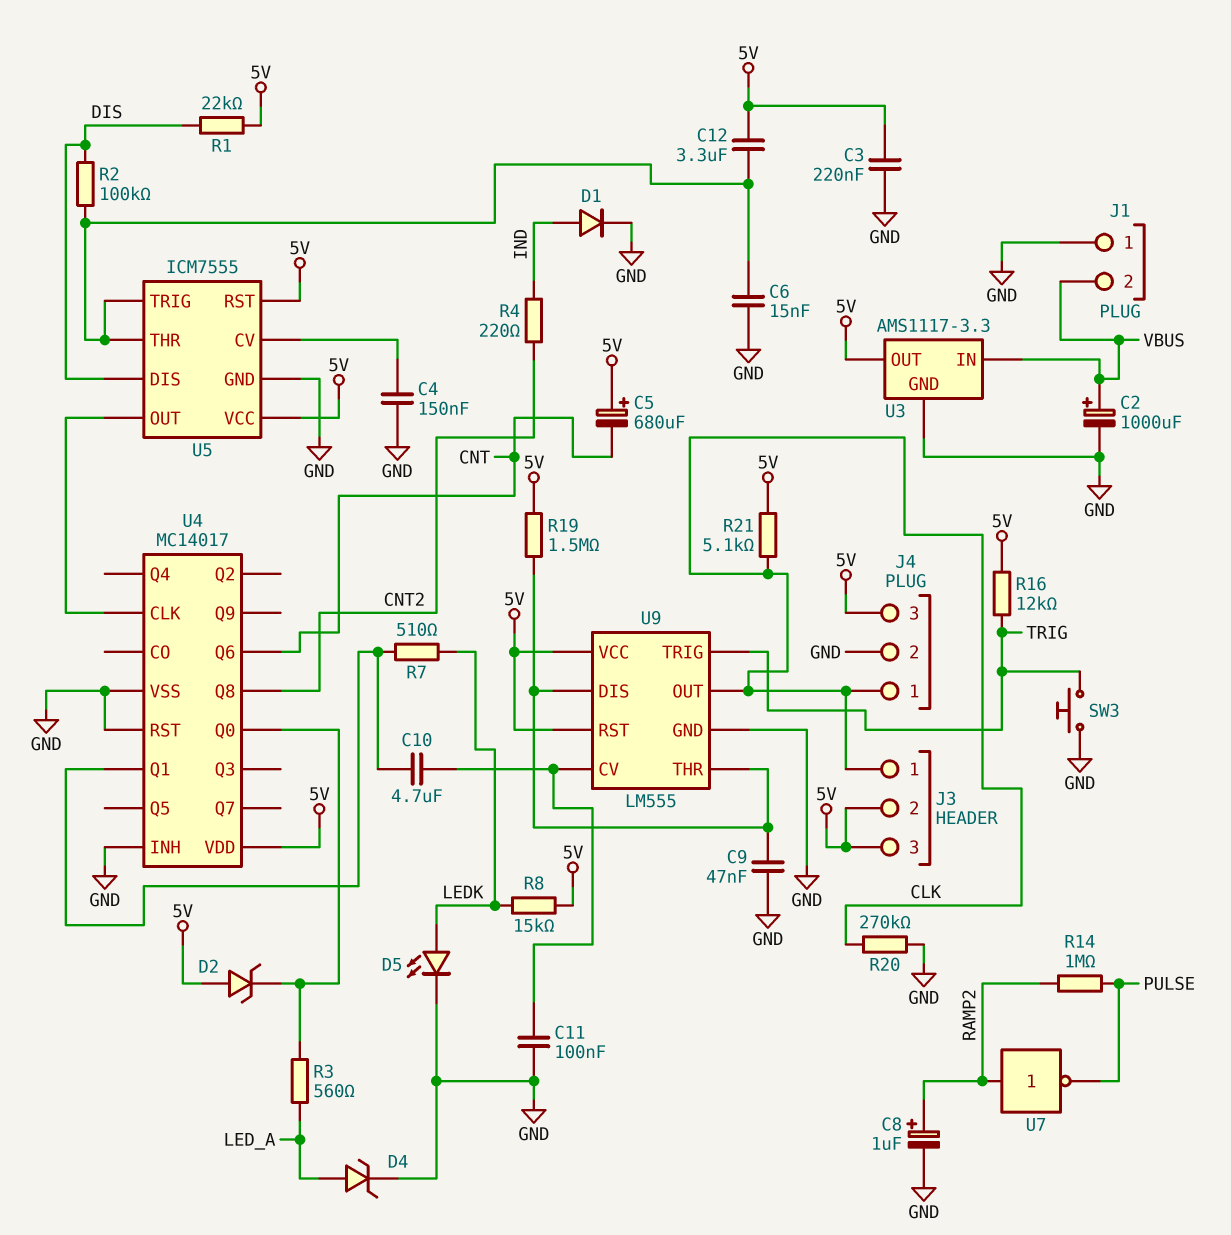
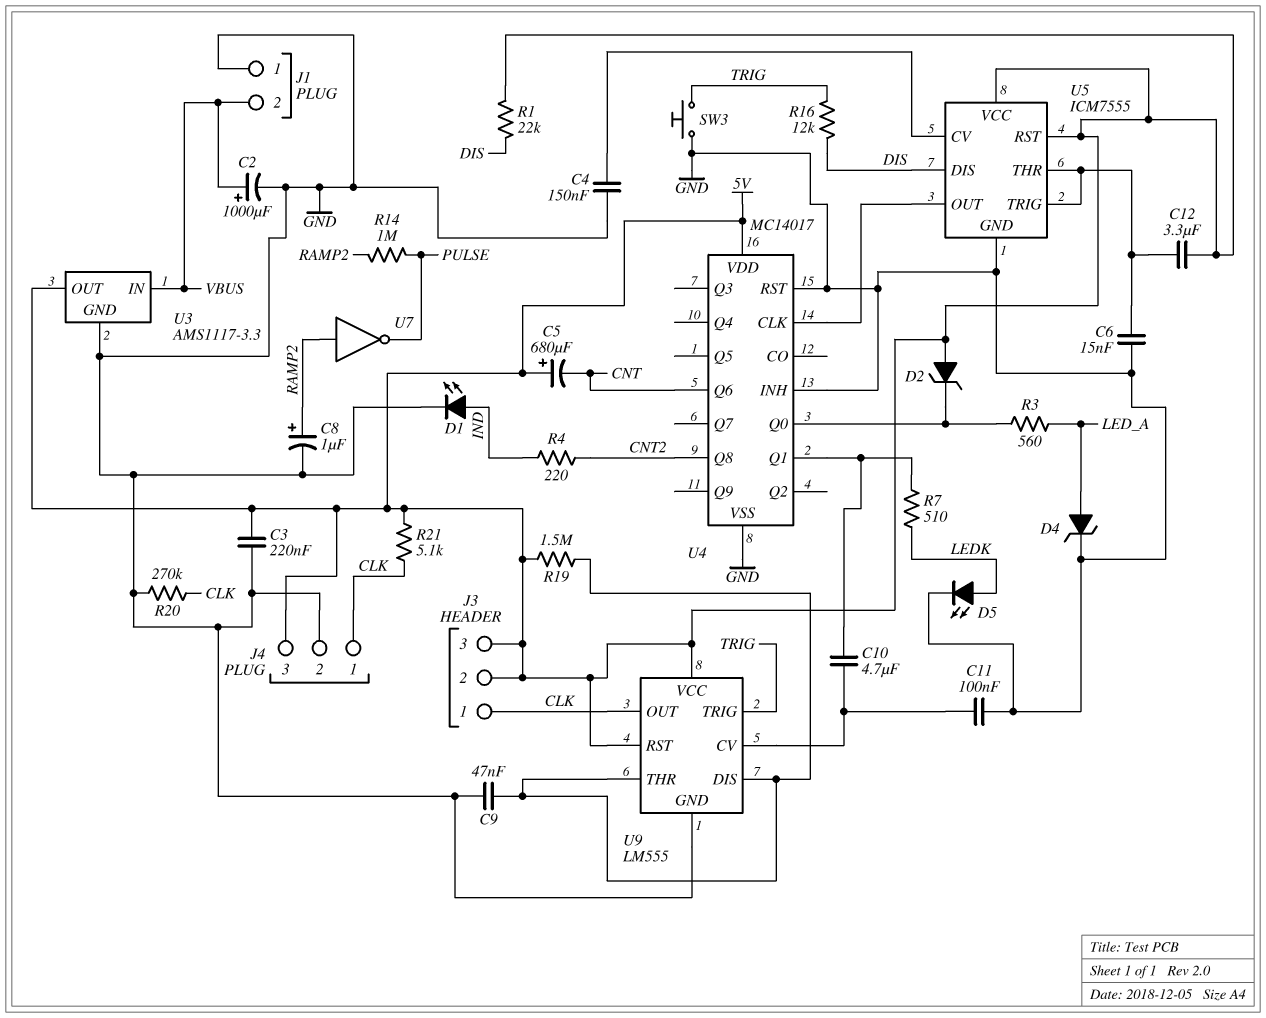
D1: diode (A IND, K GND) -> LED (A IND, K GND)
R2: 100k (DIS, U5/THR) -> none
R8: 15k (5V, LEDK) -> none
R16: 12k (5V, TRIG) -> 12k (DIS, TRIG)

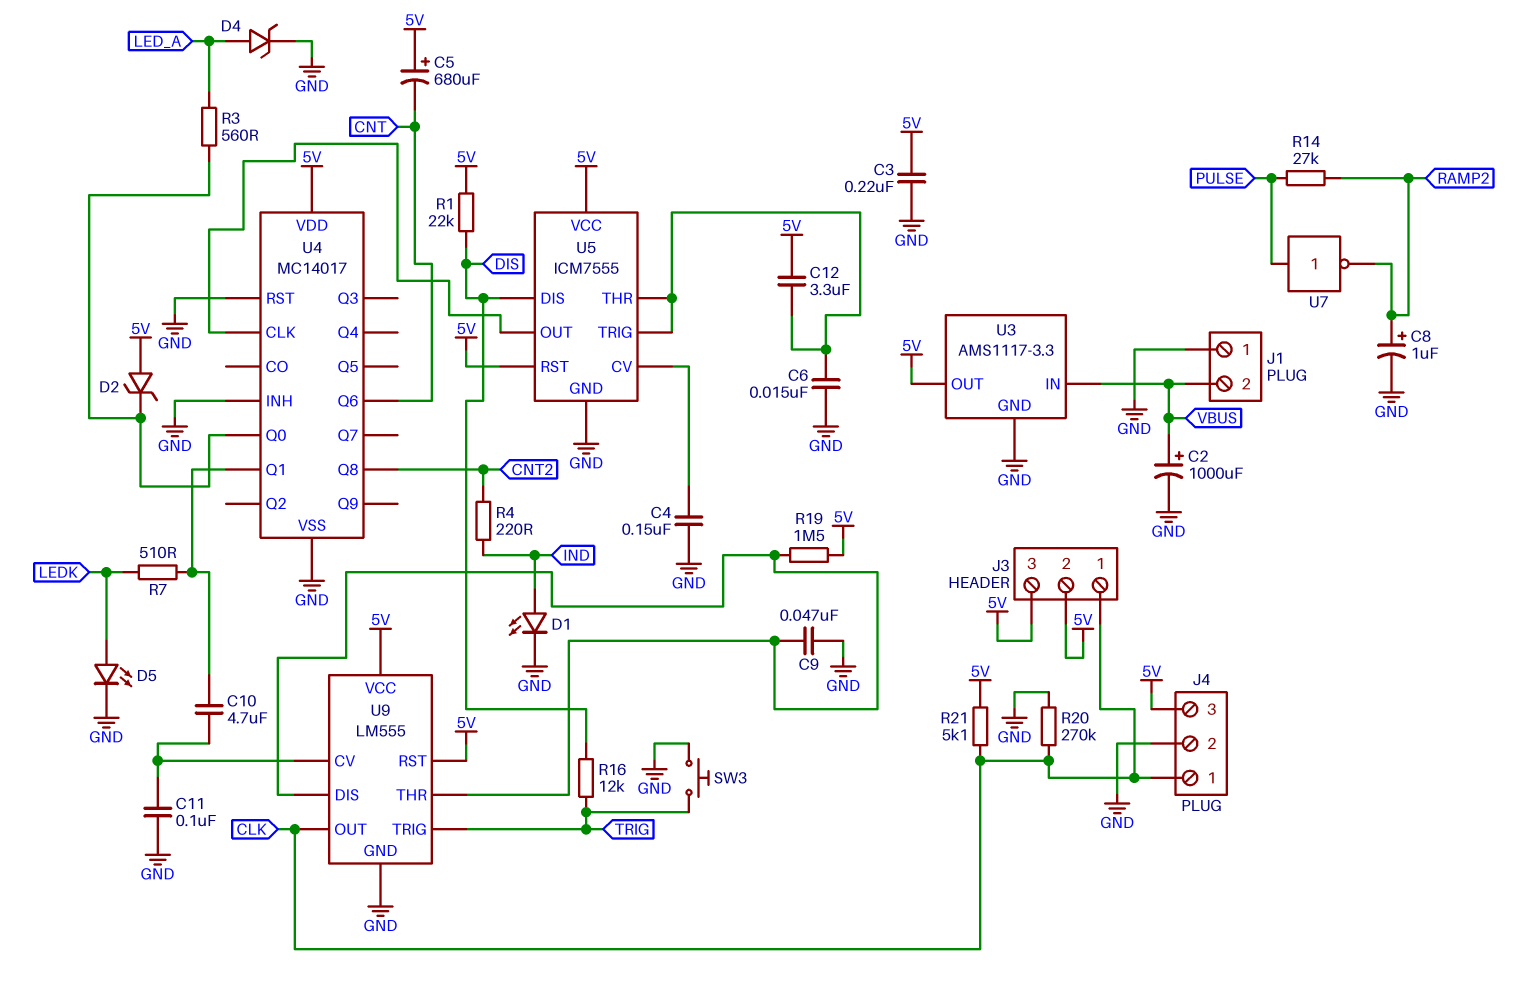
R14: 1M (PULSE, RAMP2) -> 27k (PULSE, RAMP2)
U7: NOT (in RAMP2, out PULSE) -> NOT (in PULSE, out RAMP2)

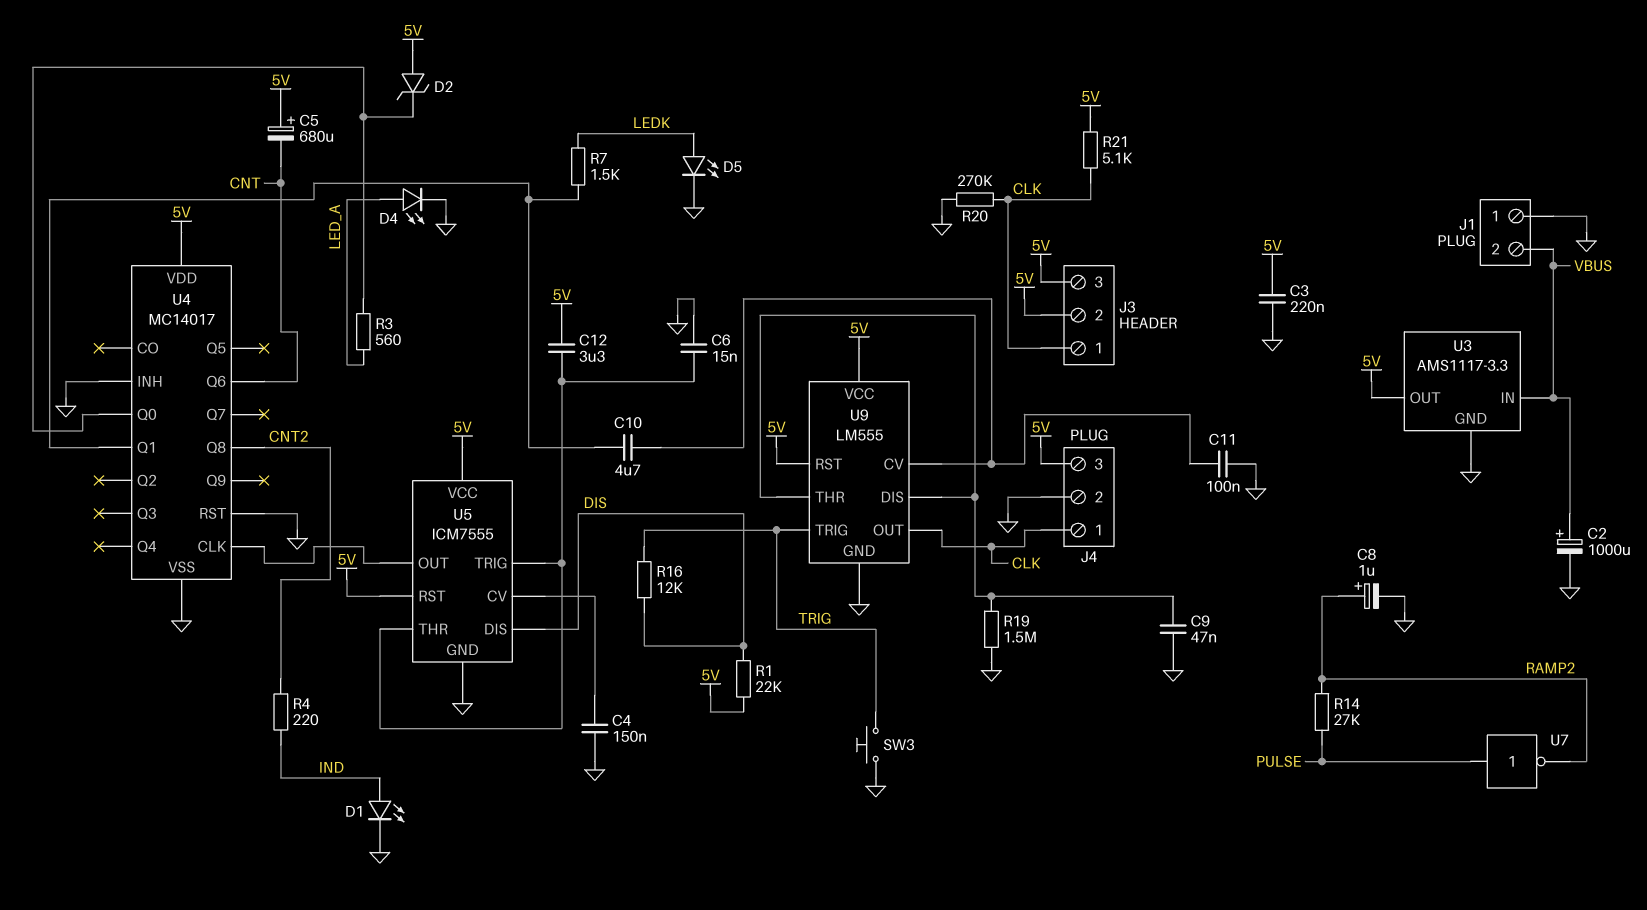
D4: zener (A LED_A, K GND) -> LED (A LED_A, K GND)
R7: 510 (LEDK, U4/Q1) -> 1.5k (LEDK, U4/Q1)
R19: 1.5M (5V, U9/DIS) -> 1.5M (GND, U9/DIS)

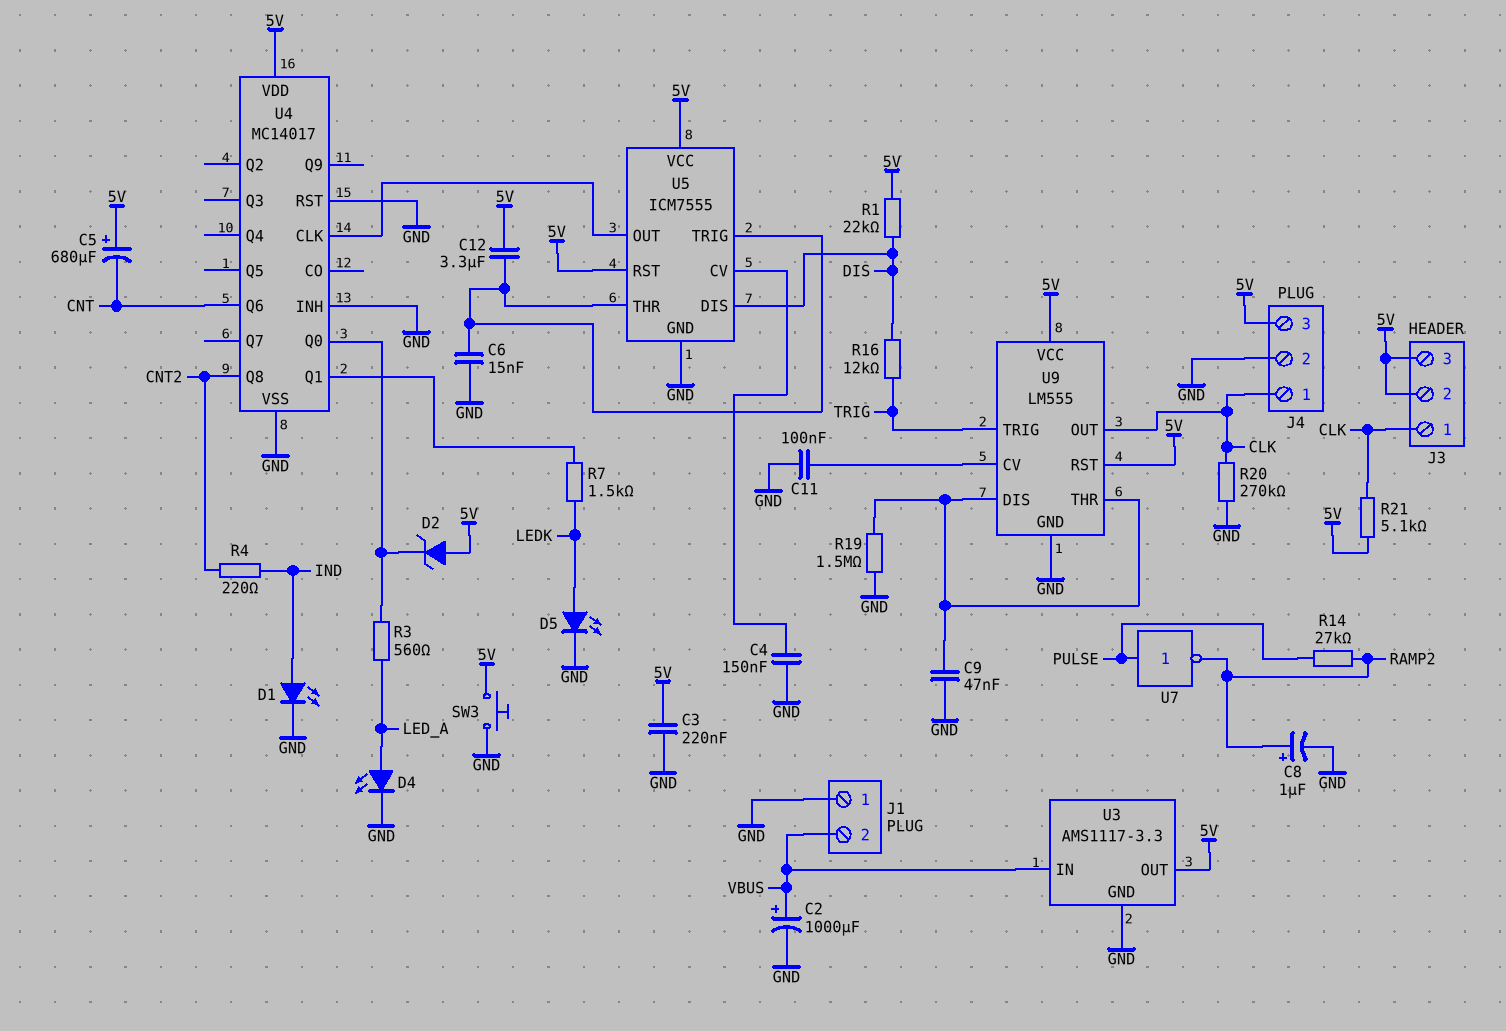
C10: 4.7uF (U4/Q1, U9/CV) -> none
SW3: button (GND, TRIG) -> button (5V, GND)

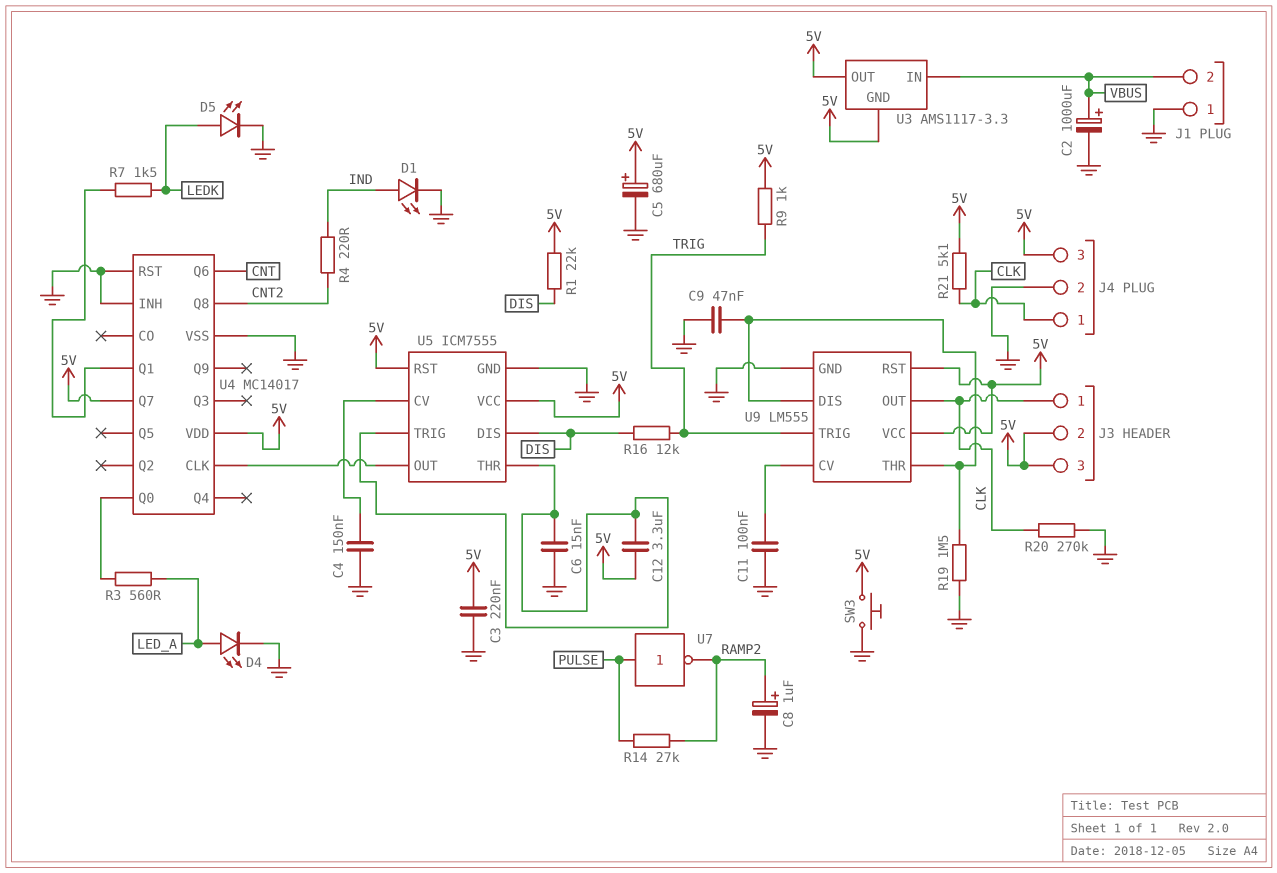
C5: 680uF (plus 5V, minus CNT) -> 680uF (plus 5V, minus GND)
D2: zener (A 5V, K U4/Q0) -> none
R9: none -> 1k (5V, TRIG)
U3 pin GND: GND -> 5V
U4 pin Q7: none -> 5V

